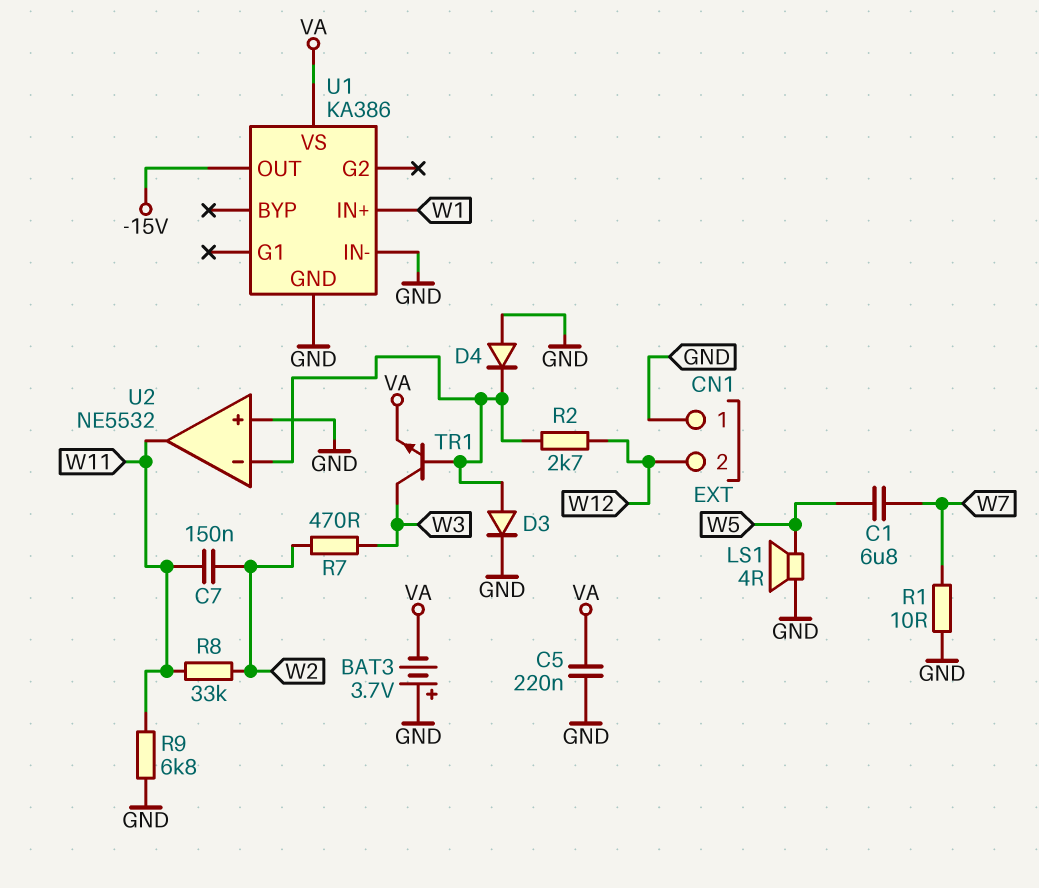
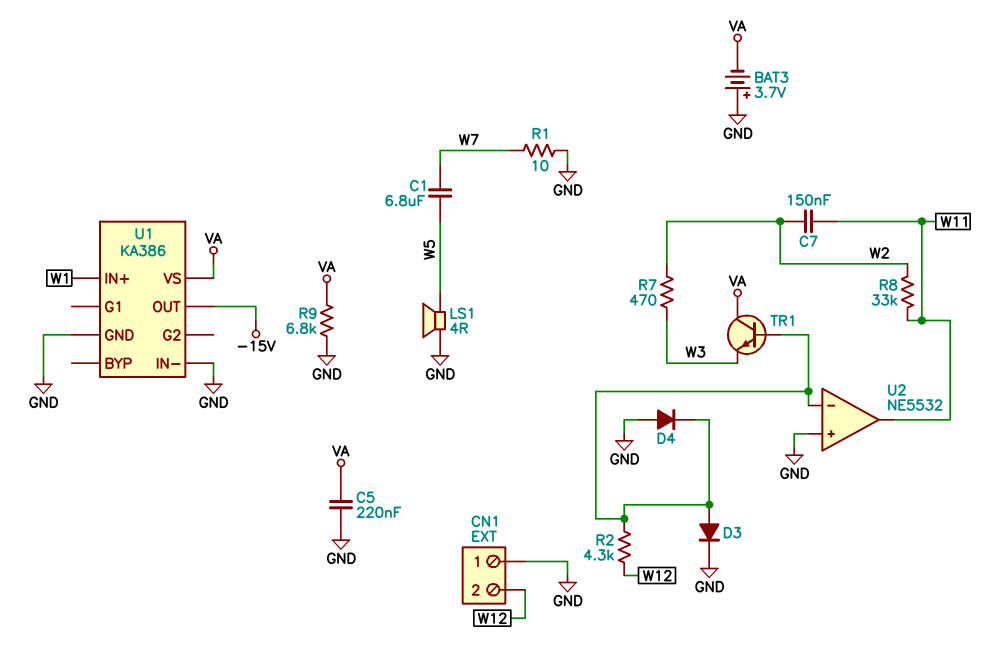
R2: 2.7k (U2/in-, W12) -> 4.3k (U2/in-, W12)
R9: 6.8k (GND, W11) -> 6.8k (GND, VA)
TR1: NPN (B U2/in-, C W3, E VA) -> NPN (B U2/in-, C VA, E W3)

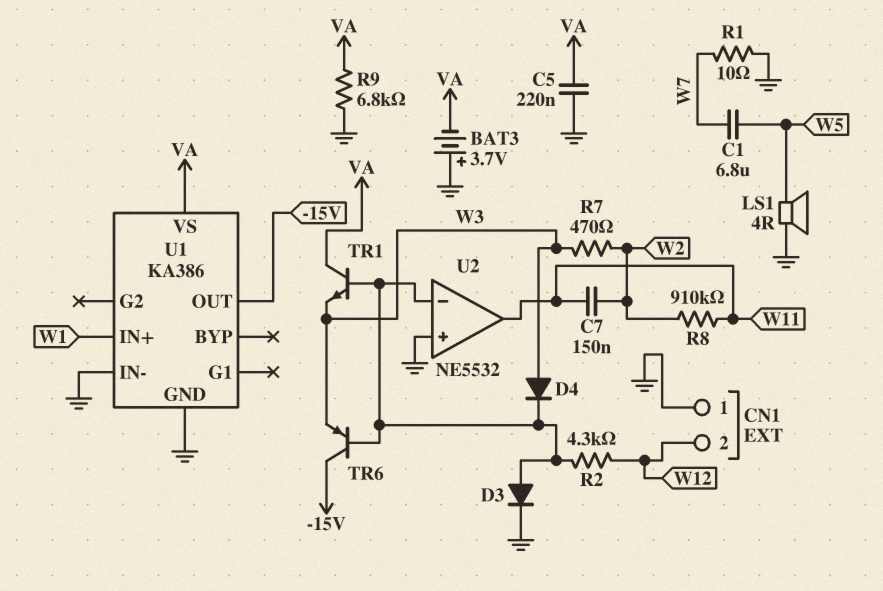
D4: diode (A GND, K U2/in-) -> diode (A W3, K U2/in-)
R8: 33k (W2, W11) -> 910k (W2, W11)
TR6: none -> PNP (B U2/in-, C -15V, E W3)

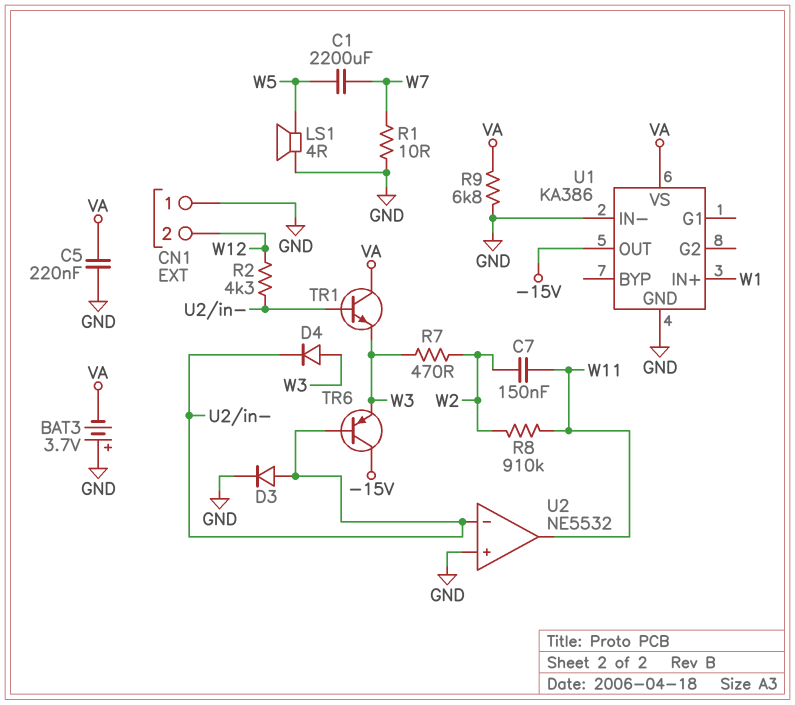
C1: 6.8uF (W5, W7) -> 2200uF (W5, W7)

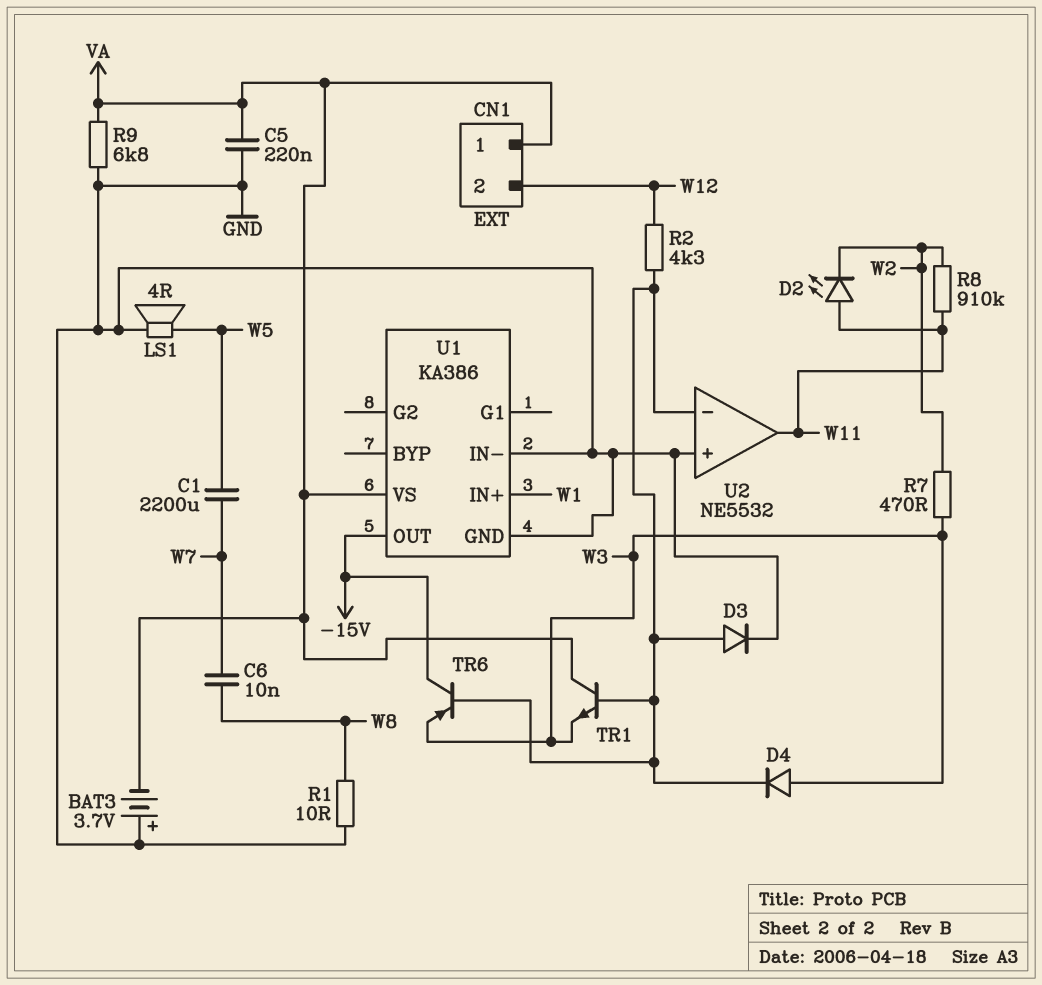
C6: none -> 10nF (W7, W8)
C7: 150nF (W2, W11) -> none
CN1 pin 1: GND -> VA
D2: none -> LED (A W11, K W2)
R1: 10 (GND, W7) -> 10 (GND, W8)

